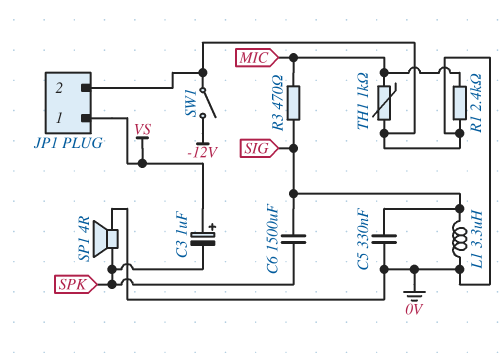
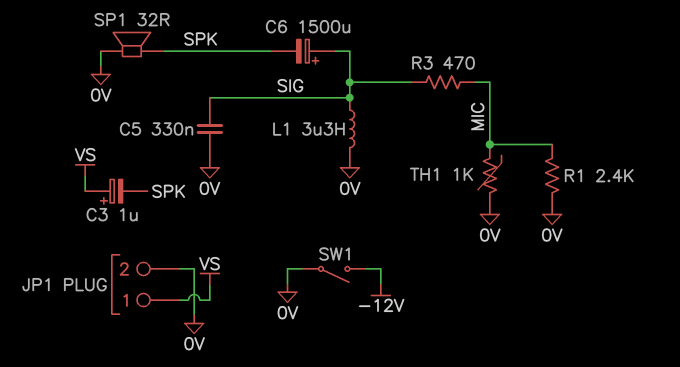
C6: 1500uF (SIG, SPK) -> 1500uF (plus SIG, minus SPK)
SP1: speaker 4R (0V, SPK) -> speaker 32R (0V, SPK)

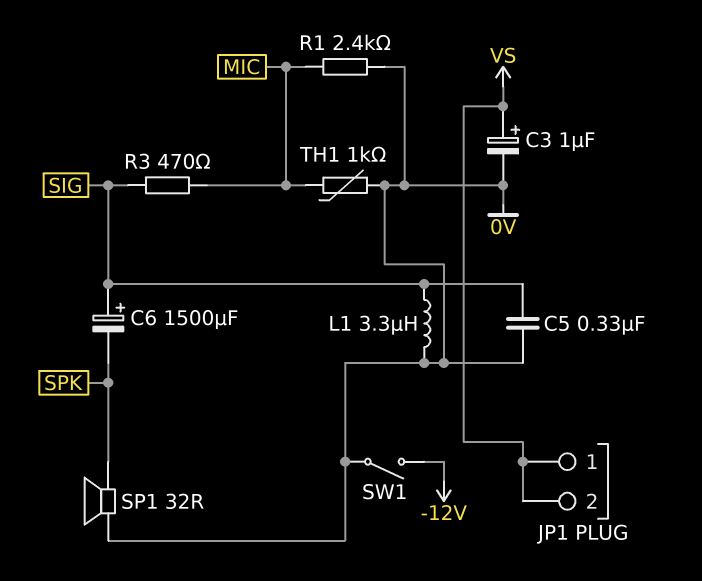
C3: 1uF (plus VS, minus SPK) -> 1uF (plus VS, minus 0V)
JP1 pin 2: 0V -> VS

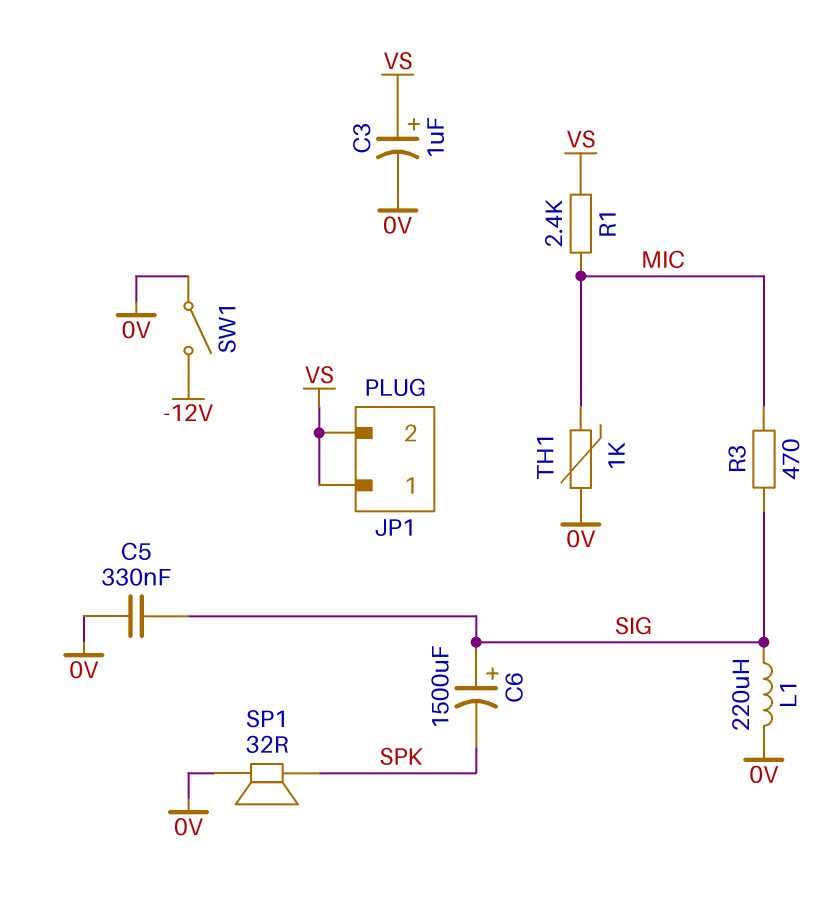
L1: 3.3uH (0V, SIG) -> 220uH (0V, SIG)
R1: 2.4k (0V, MIC) -> 2.4k (MIC, VS)

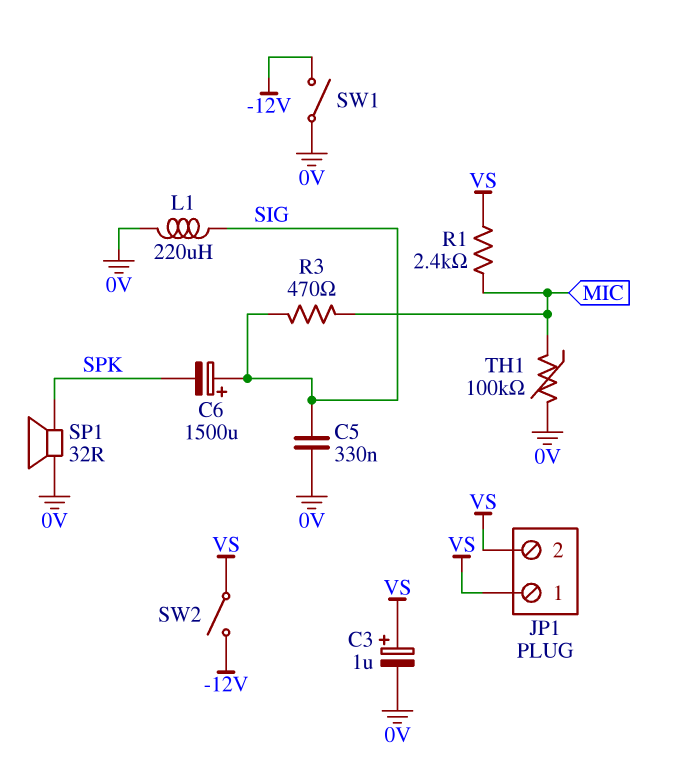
SW2: none -> switch (-12V, VS)
TH1: 1k (0V, MIC) -> 100k (0V, MIC)

